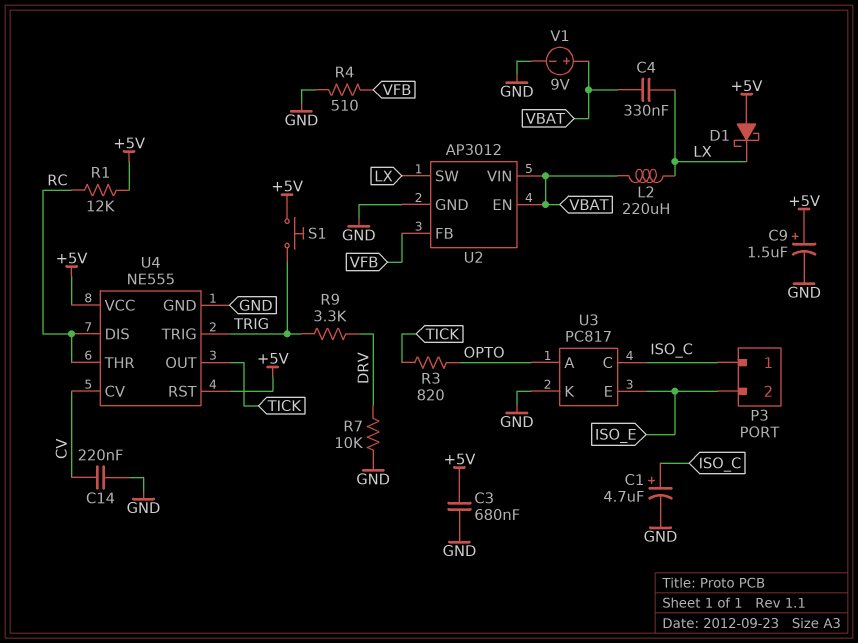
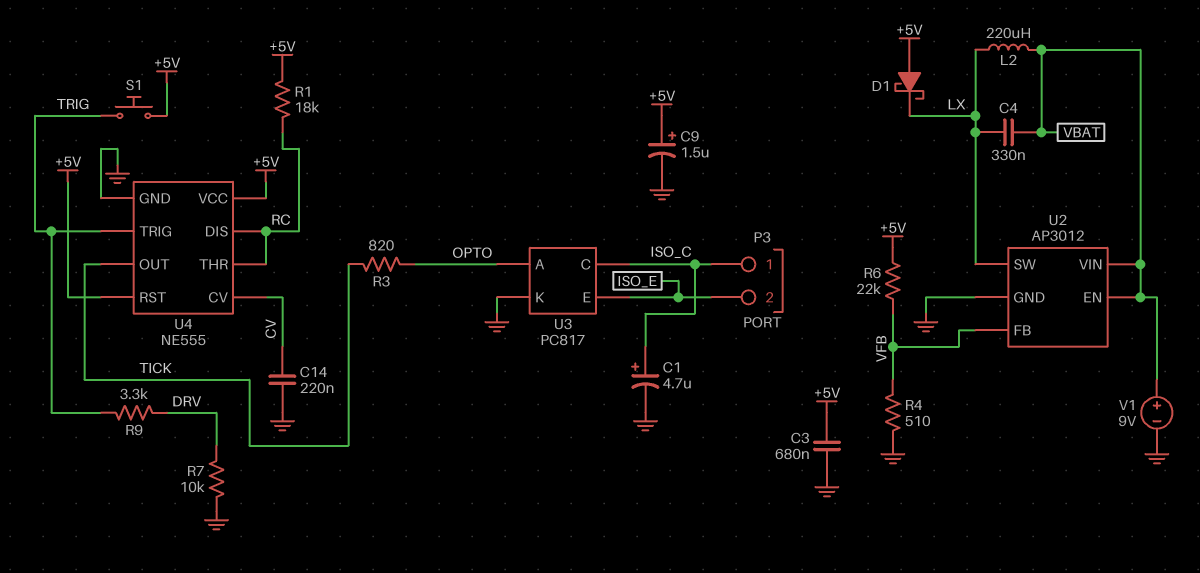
R1: 12k (+5V, RC) -> 18k (+5V, RC)
R6: none -> 22k (+5V, VFB)

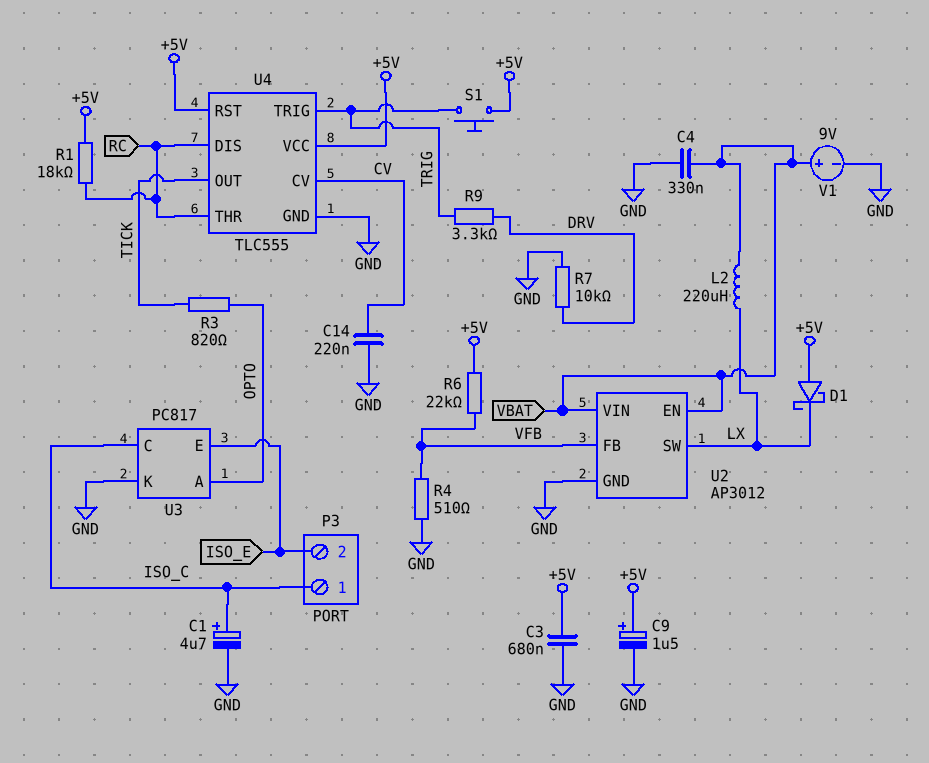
C4: 330nF (LX, VBAT) -> 330nF (GND, VBAT)
U4: NE555 -> TLC555

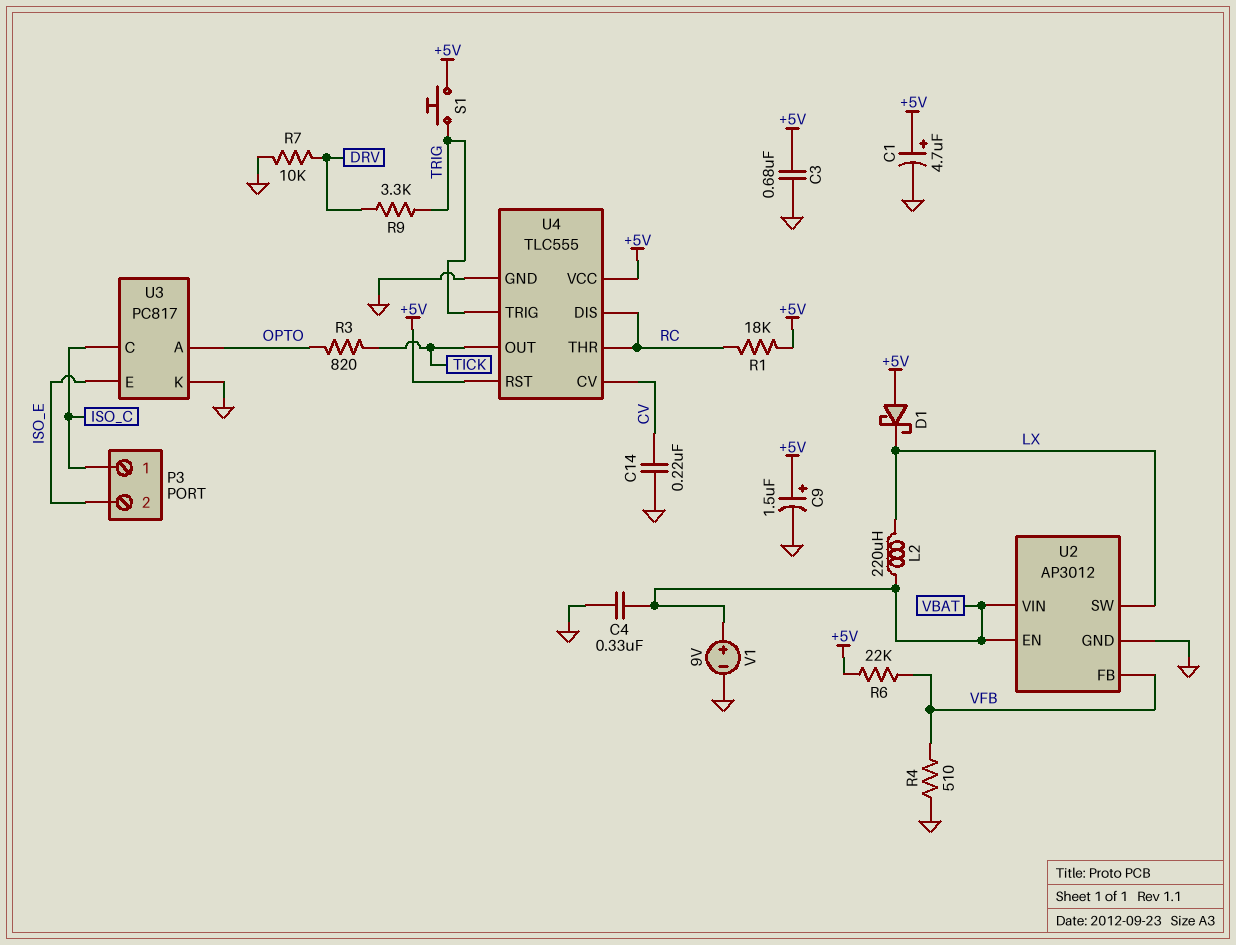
C1: 4.7uF (plus ISO_C, minus GND) -> 4.7uF (plus +5V, minus GND)

